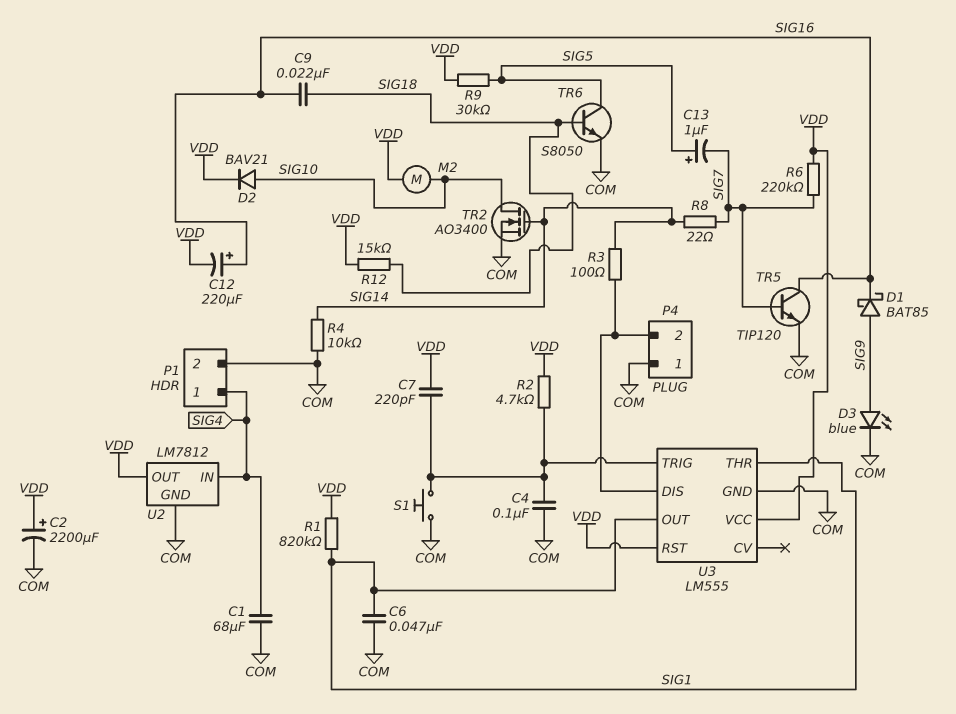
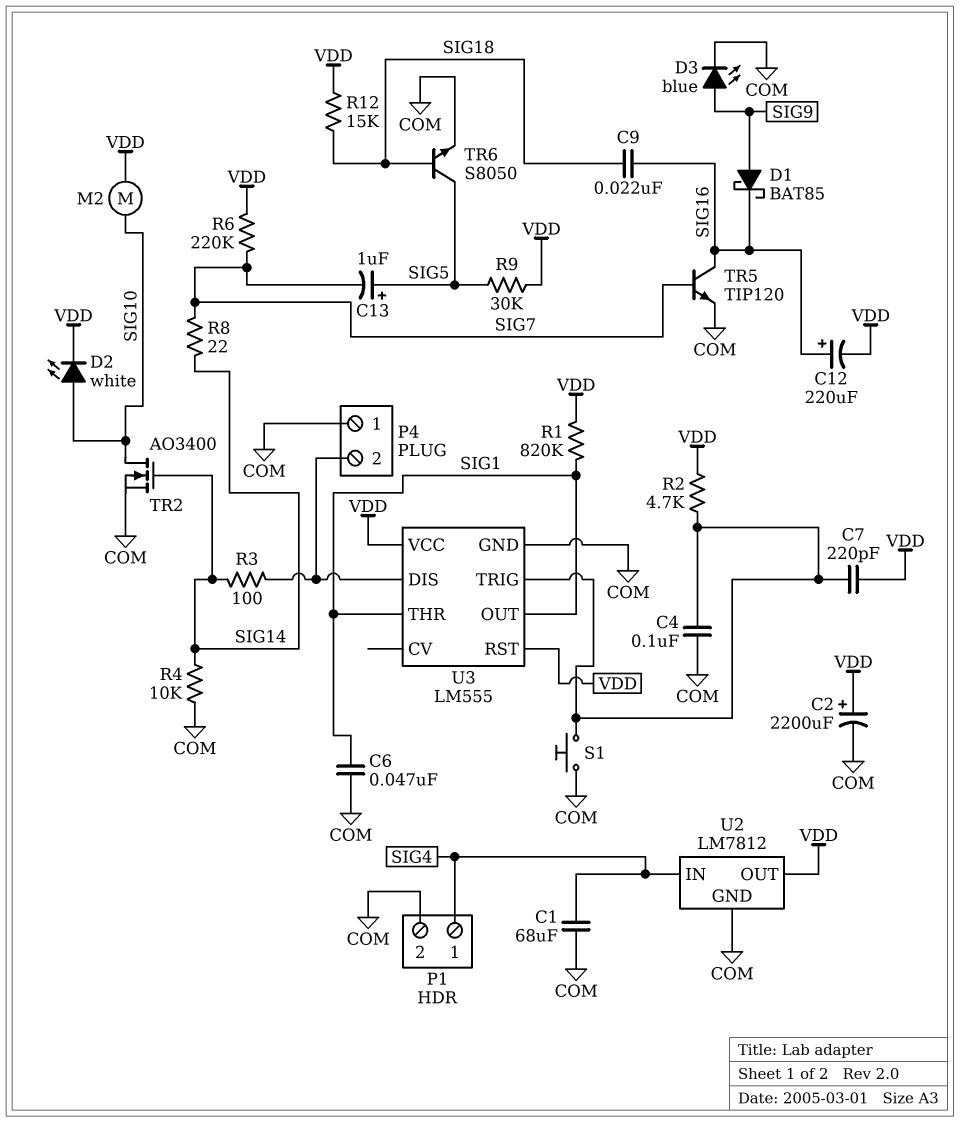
D2: diode BAV21 (A SIG10, K VDD) -> LED white (A SIG10, K VDD)

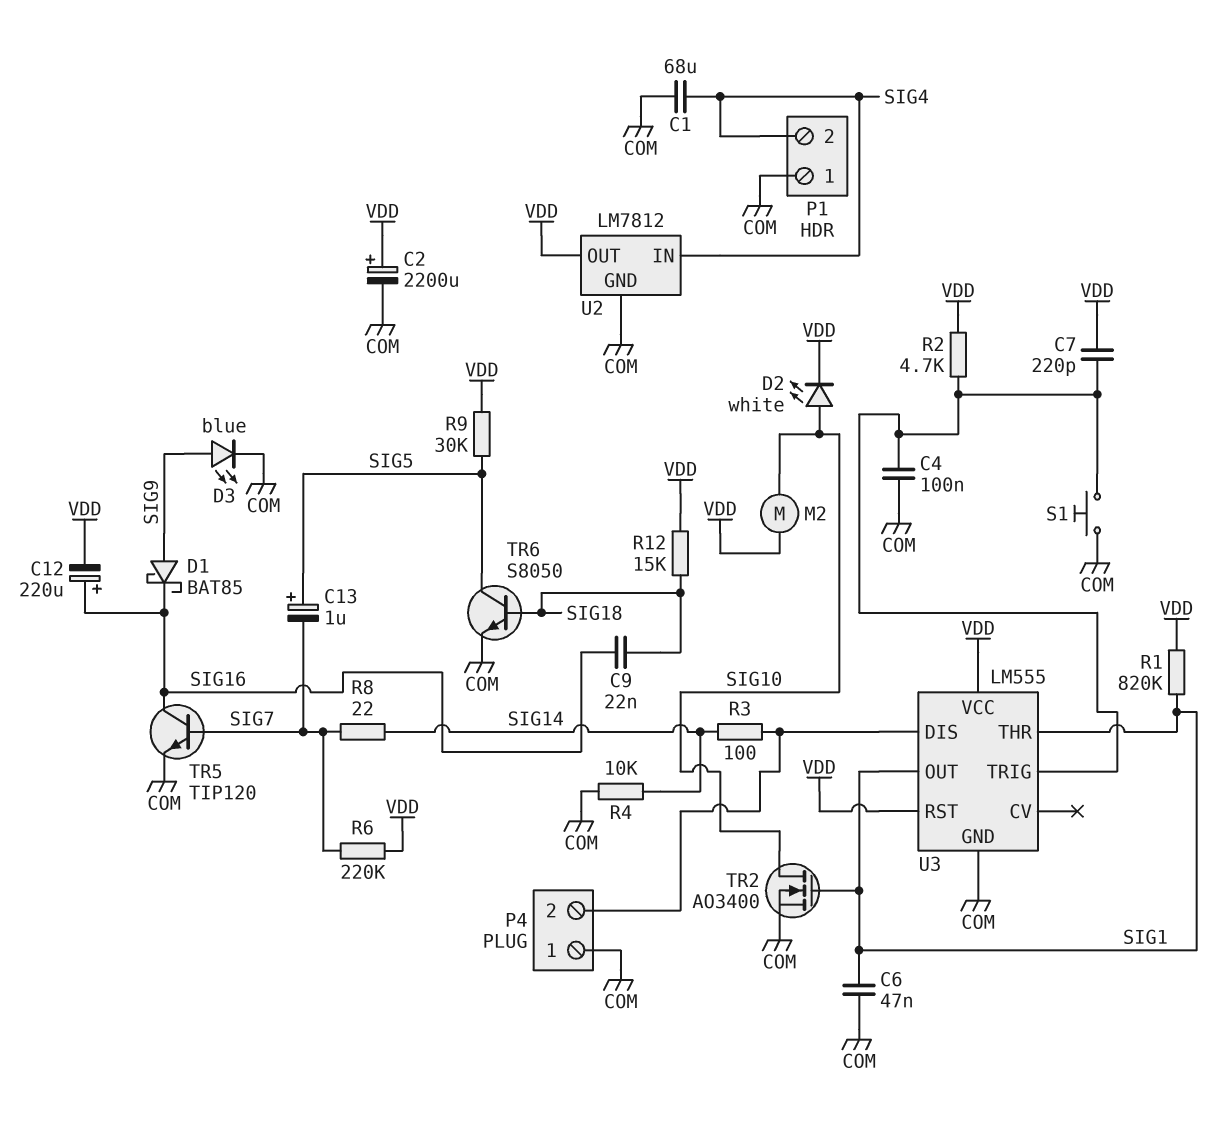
P1 pin 1: SIG4 -> COM
P1 pin 2: COM -> SIG4
TR2: NMOS AO3400 (G SIG14, D SIG10, S COM) -> NMOS AO3400 (G SIG1, D SIG10, S COM)

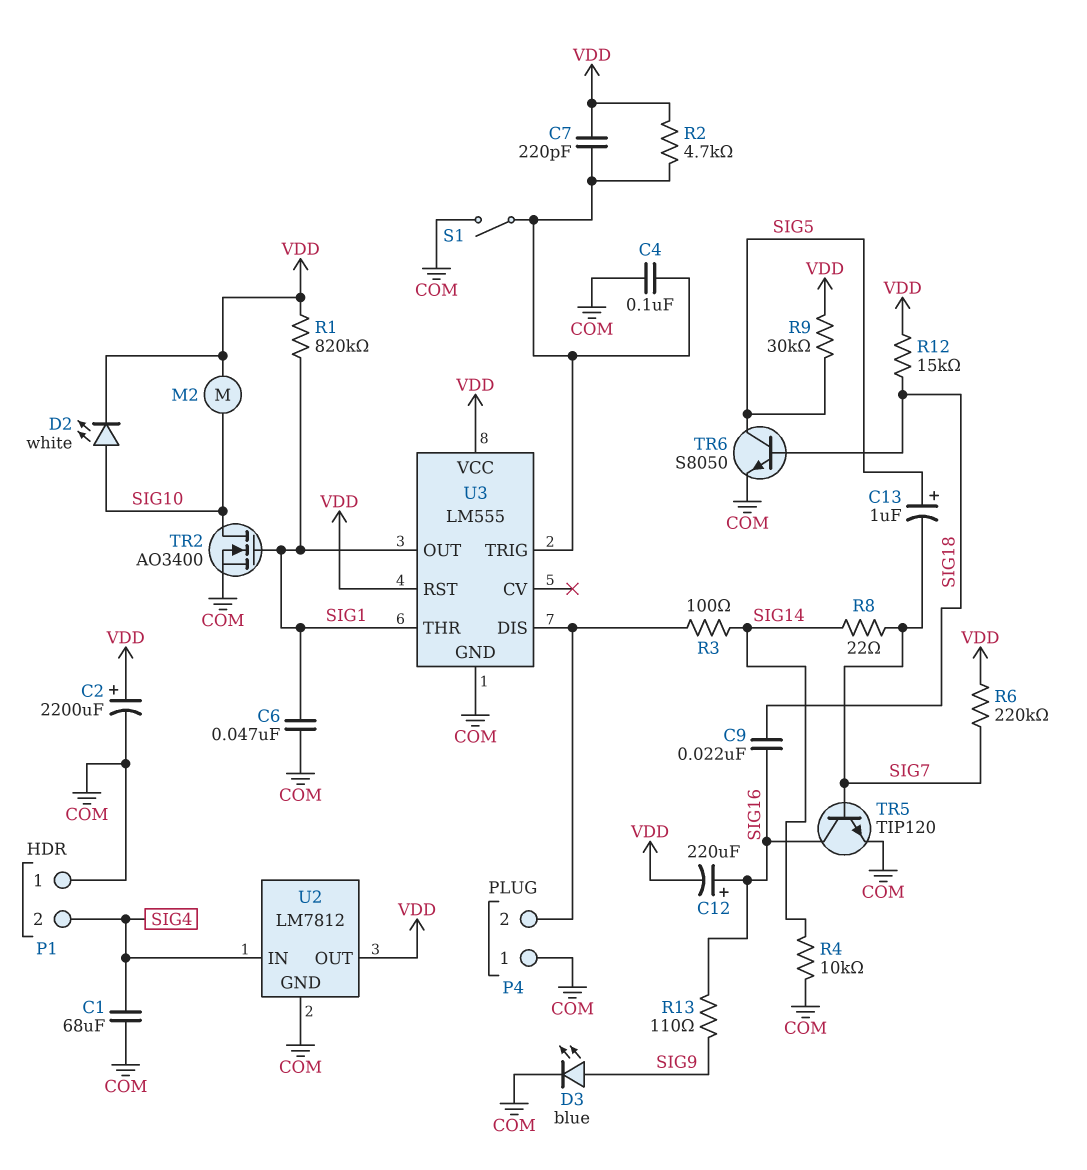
D1: schottky BAT85 (A SIG9, K SIG16) -> none
R13: none -> 110 (SIG9, SIG16)
S1: button (COM, U3/TRIG) -> switch (COM, U3/TRIG)

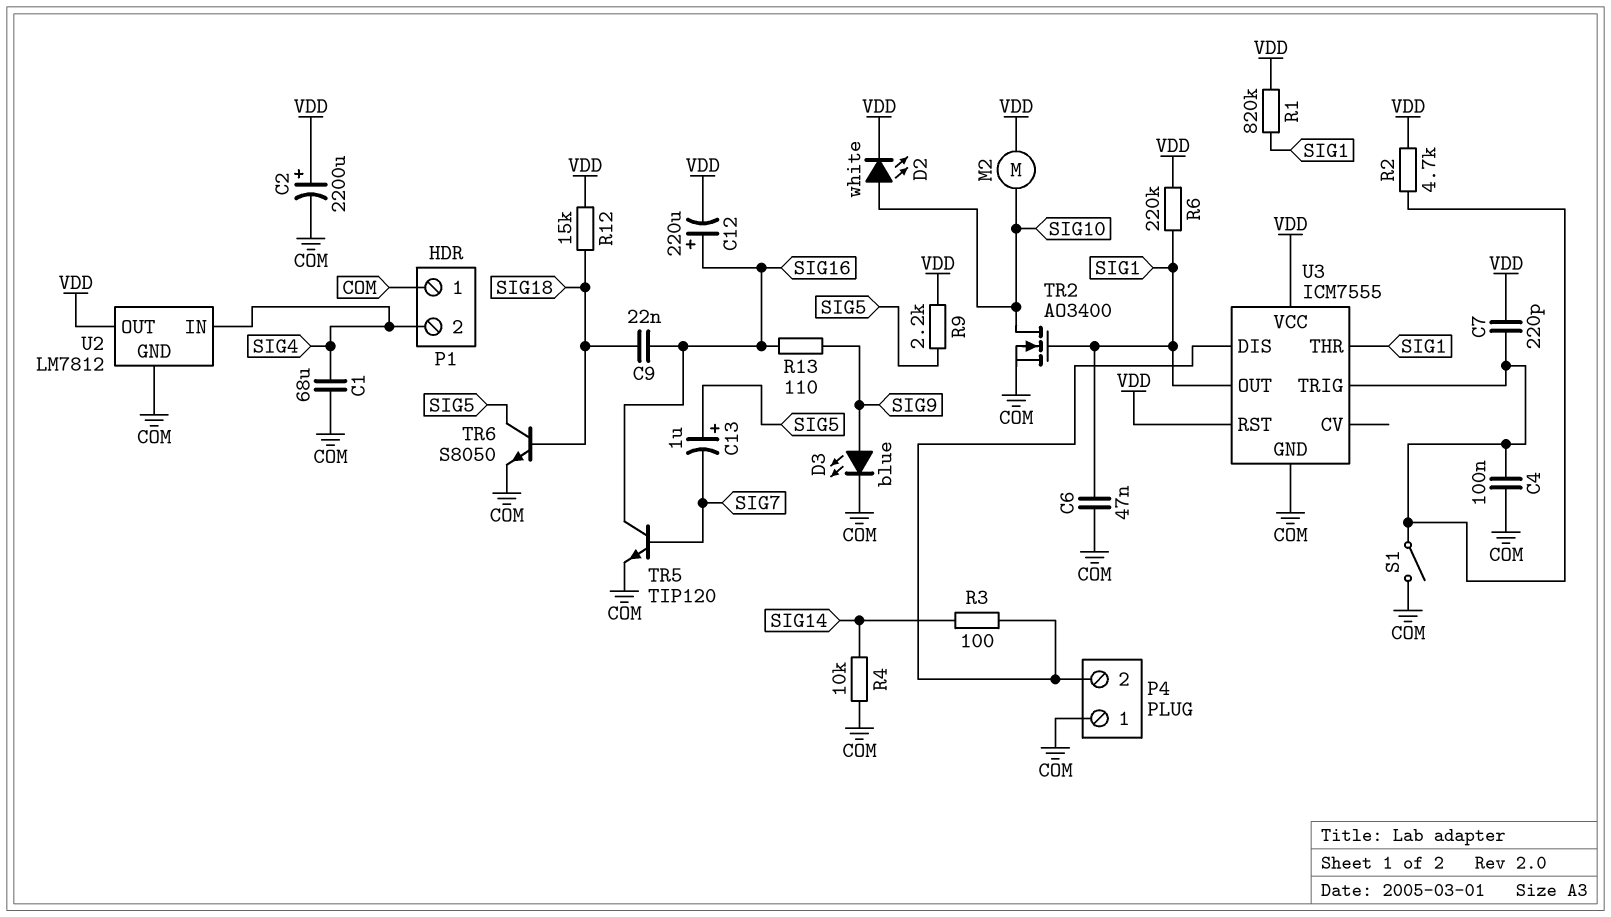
R6: 220k (SIG7, VDD) -> 220k (SIG1, VDD)
R8: 22 (SIG7, SIG14) -> none
R9: 30k (SIG5, VDD) -> 2.2k (SIG5, VDD)
U3: LM555 -> ICM7555

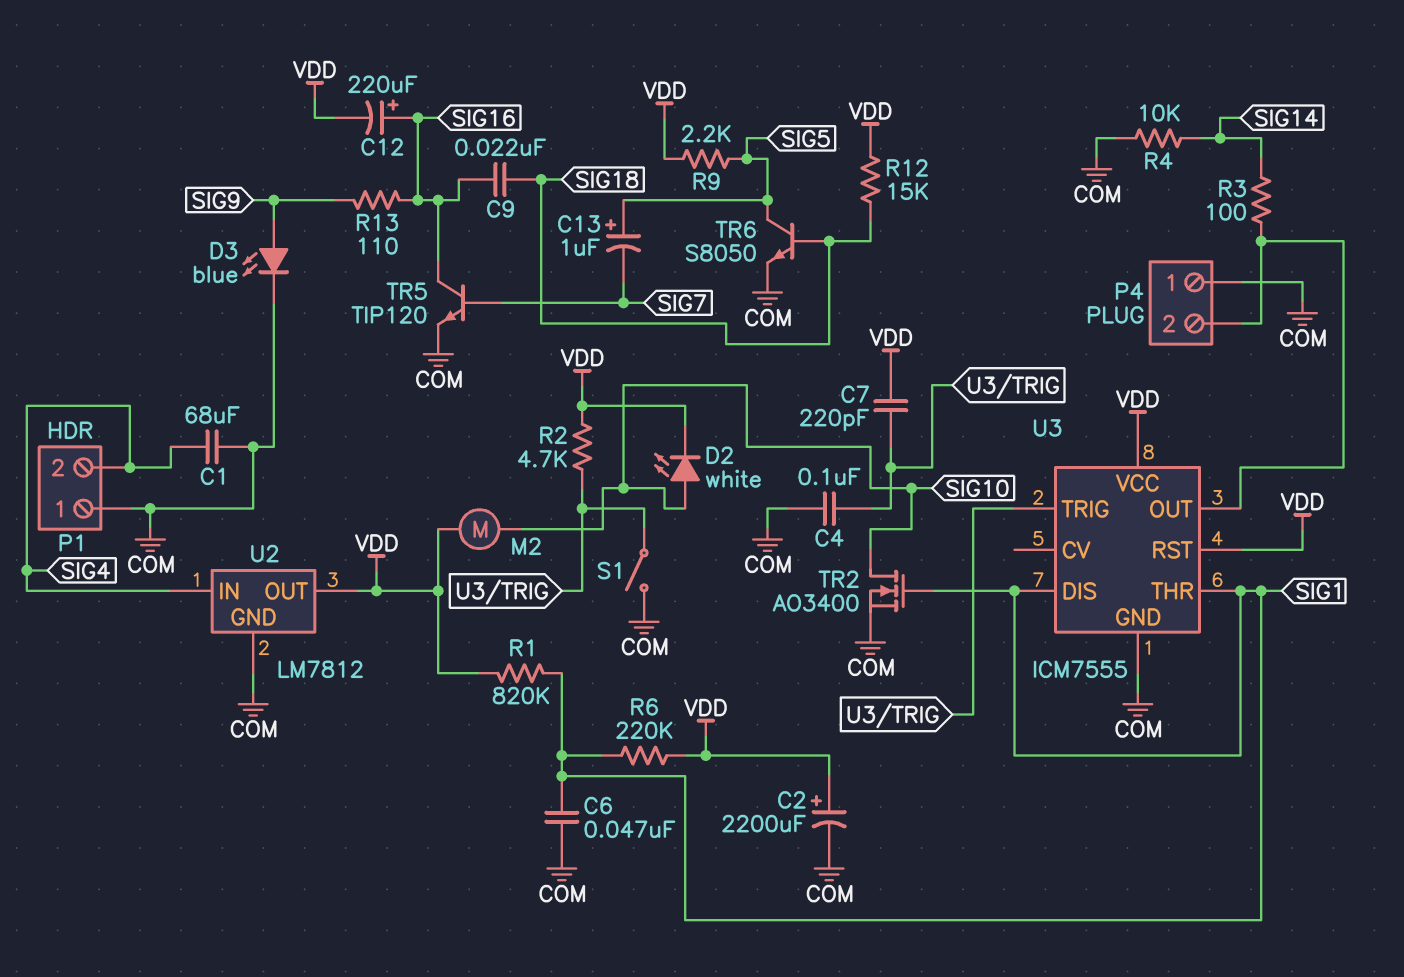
U3 pin DIS: P4/2 -> SIG1
U3 pin OUT: SIG1 -> P4/2

